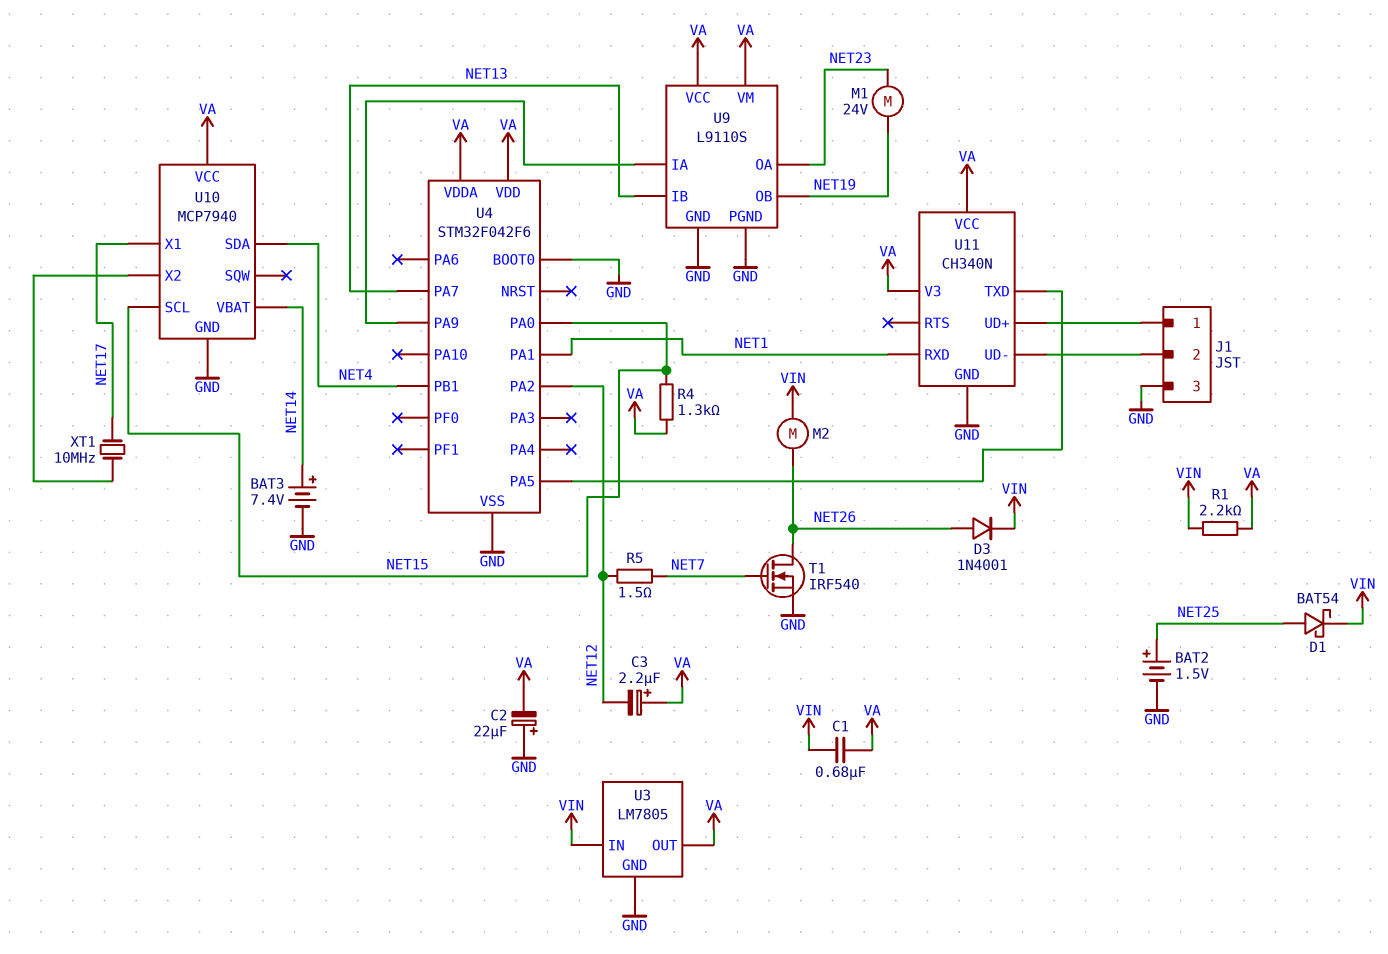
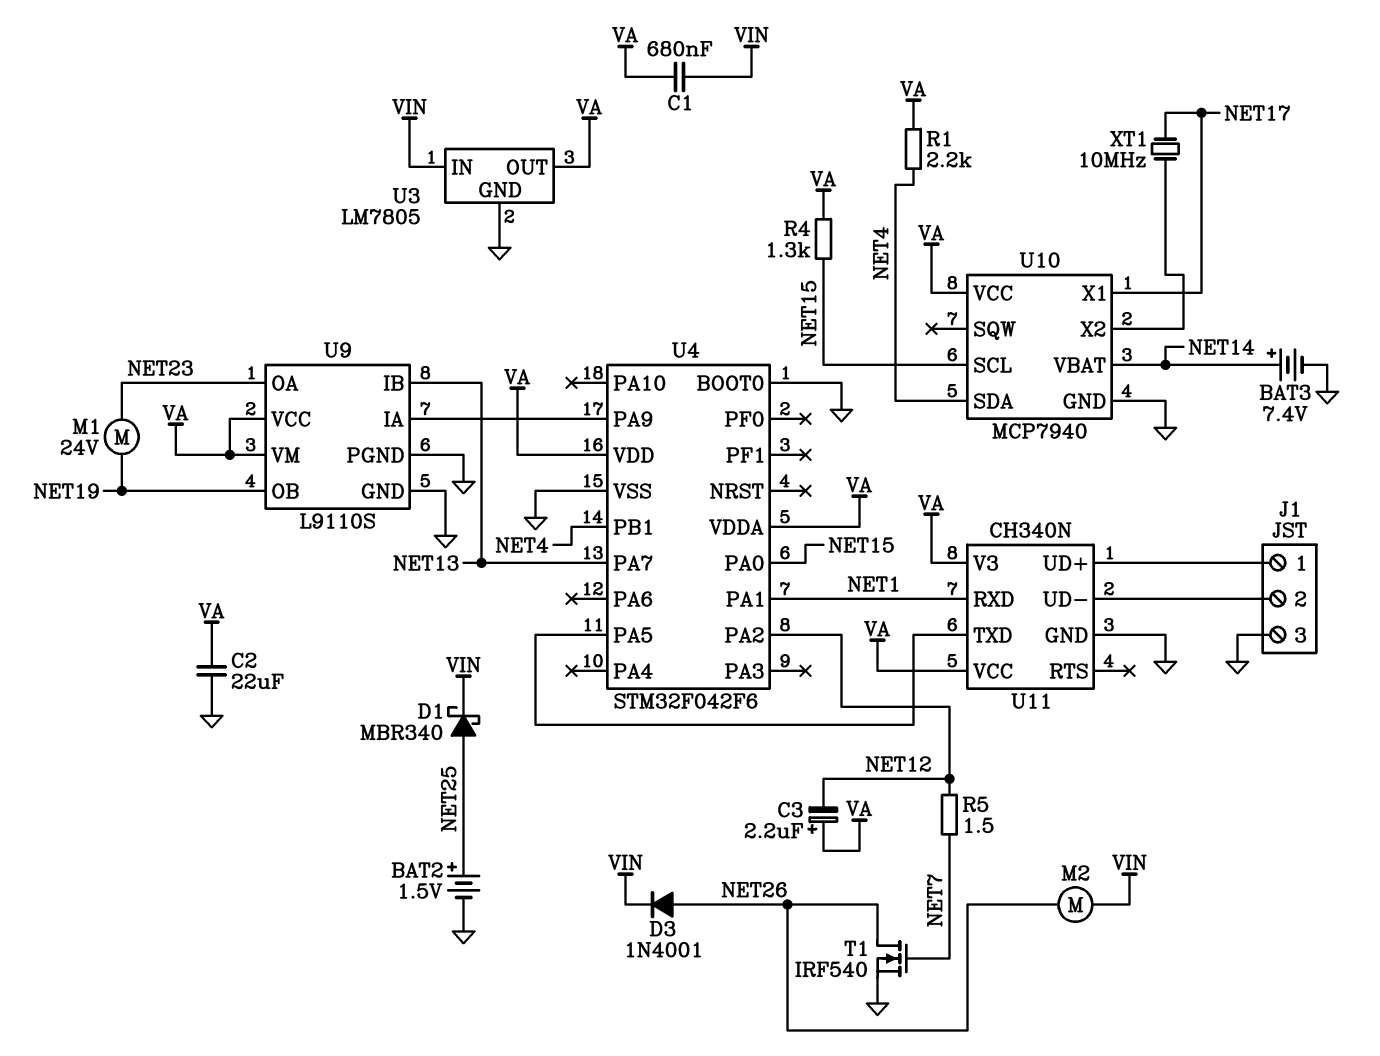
C2: 22uF (plus GND, minus VA) -> 22uF (GND, VA)
D1: schottky BAT54 (A NET25, K VIN) -> schottky MBR340 (A NET25, K VIN)
R1: 2.2k (VA, VIN) -> 2.2k (NET4, VA)

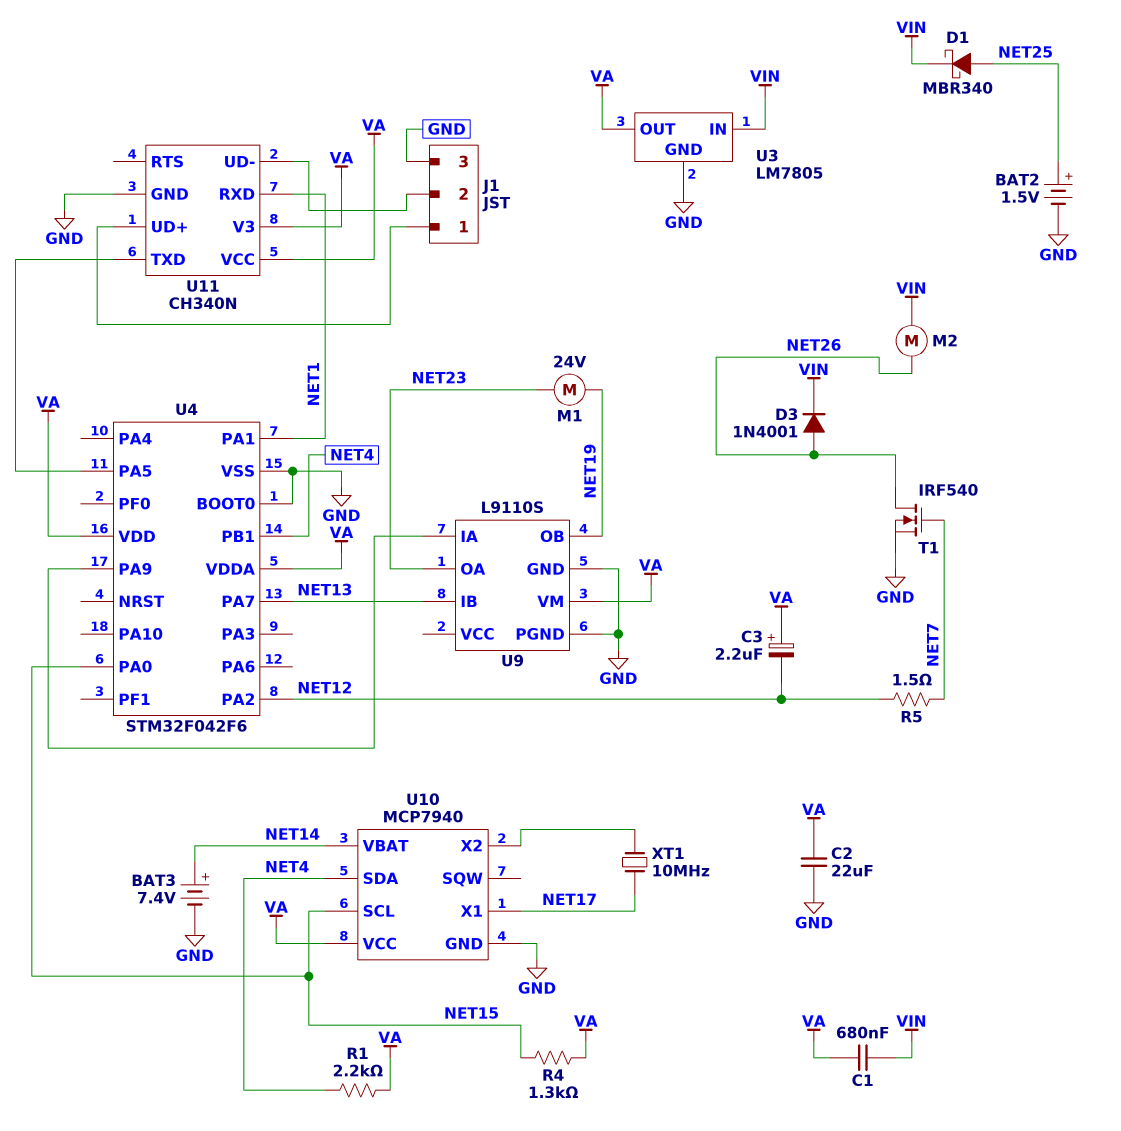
U9 pin VCC: VA -> none

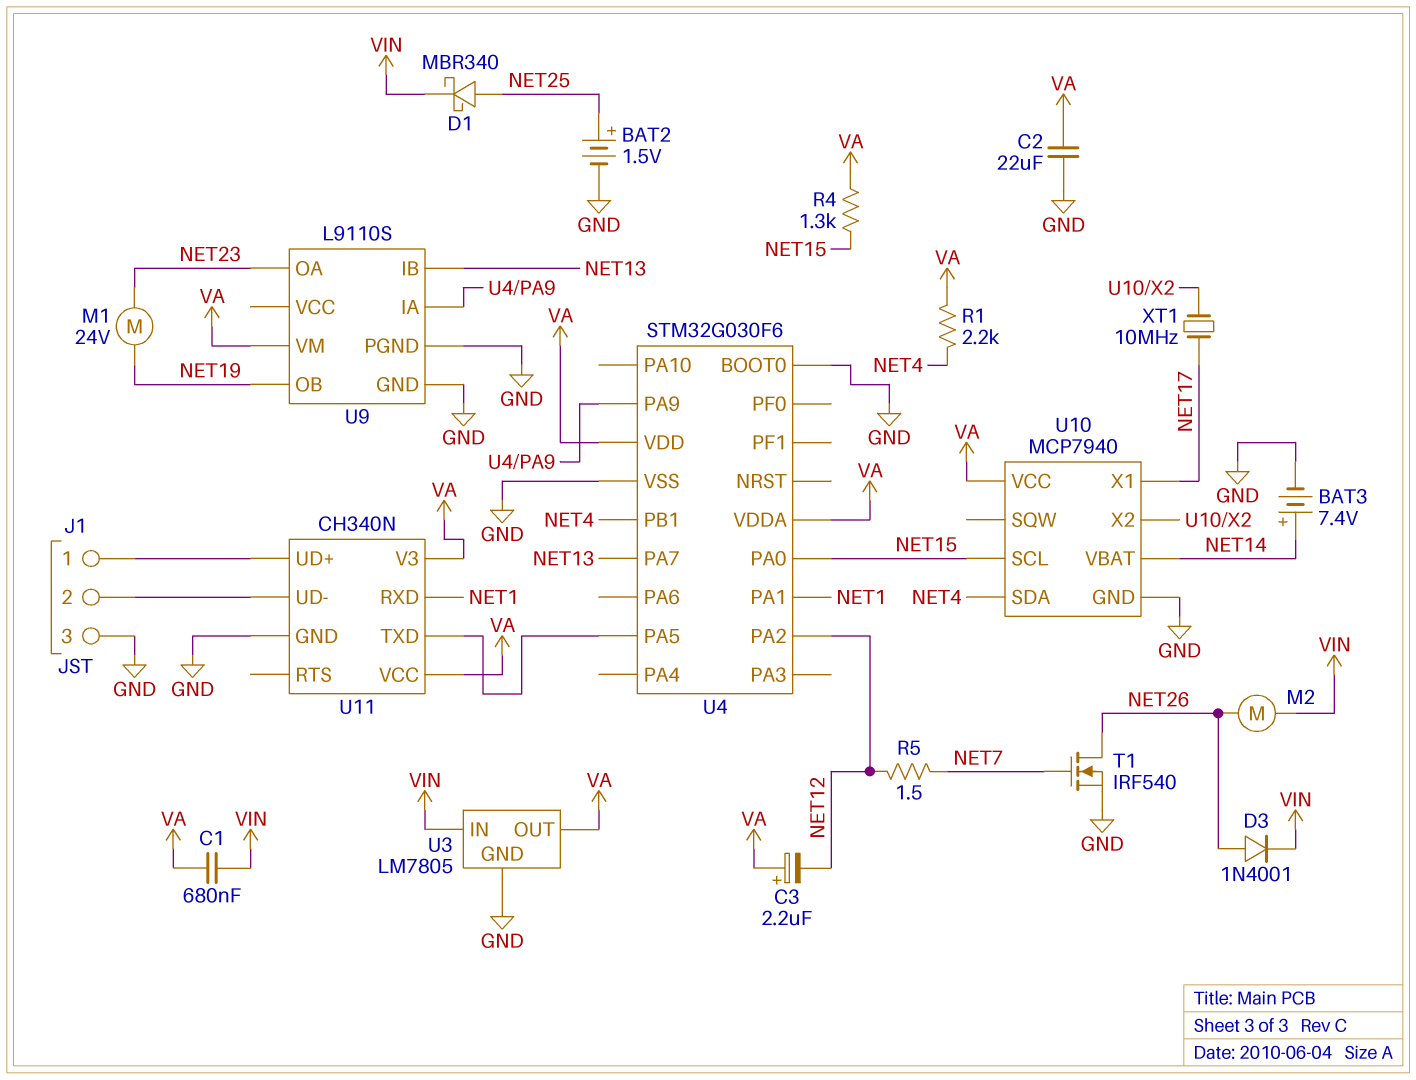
U4: STM32F042F6 -> STM32G030F6

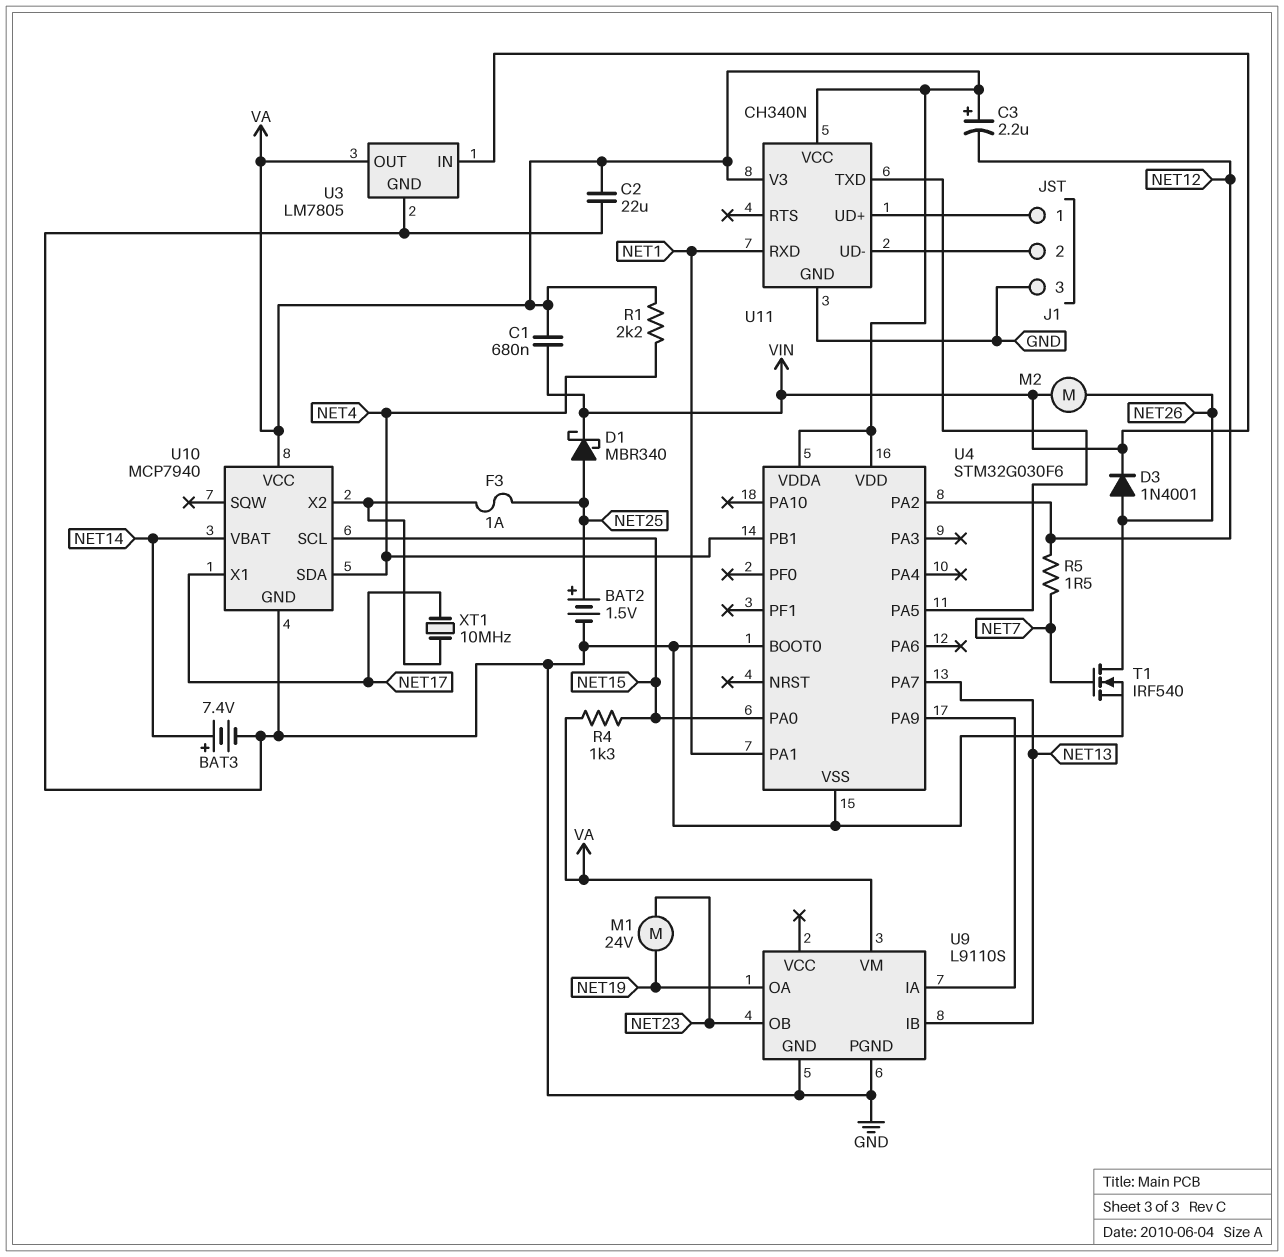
F3: none -> 1A (NET25, U10/X2)
U9 pin OA: NET23 -> NET19
U9 pin OB: NET19 -> NET23

